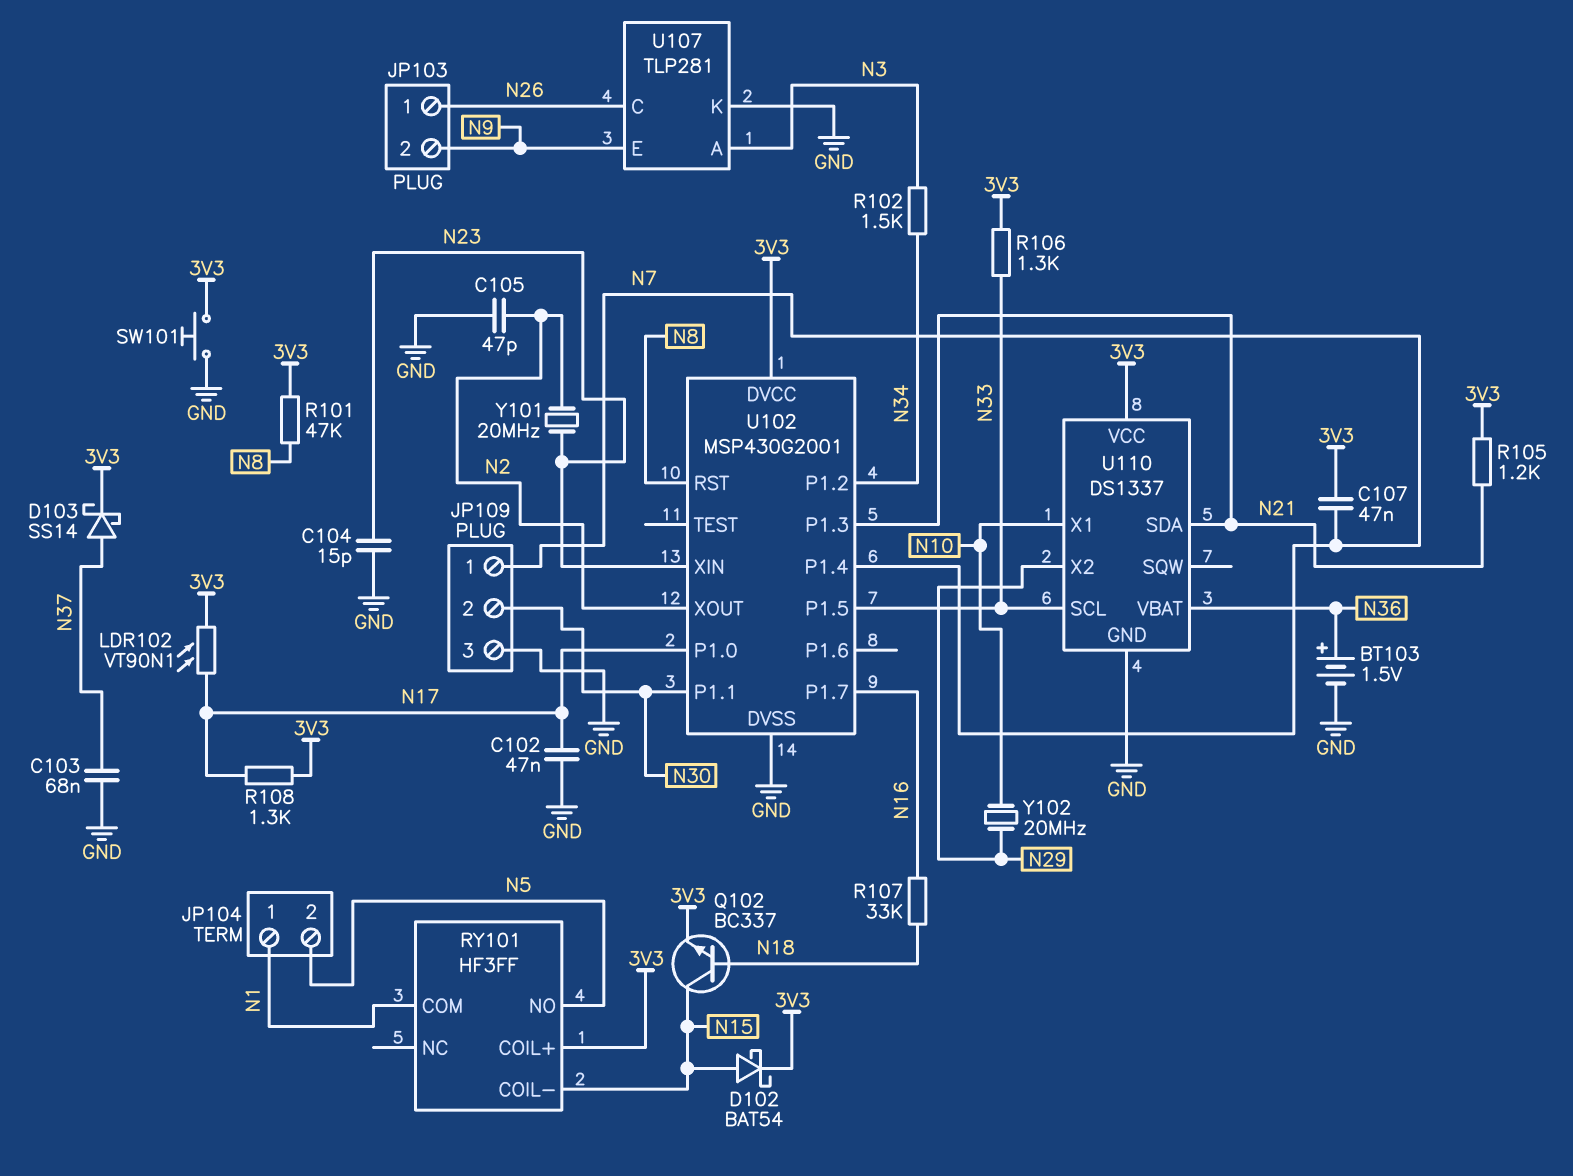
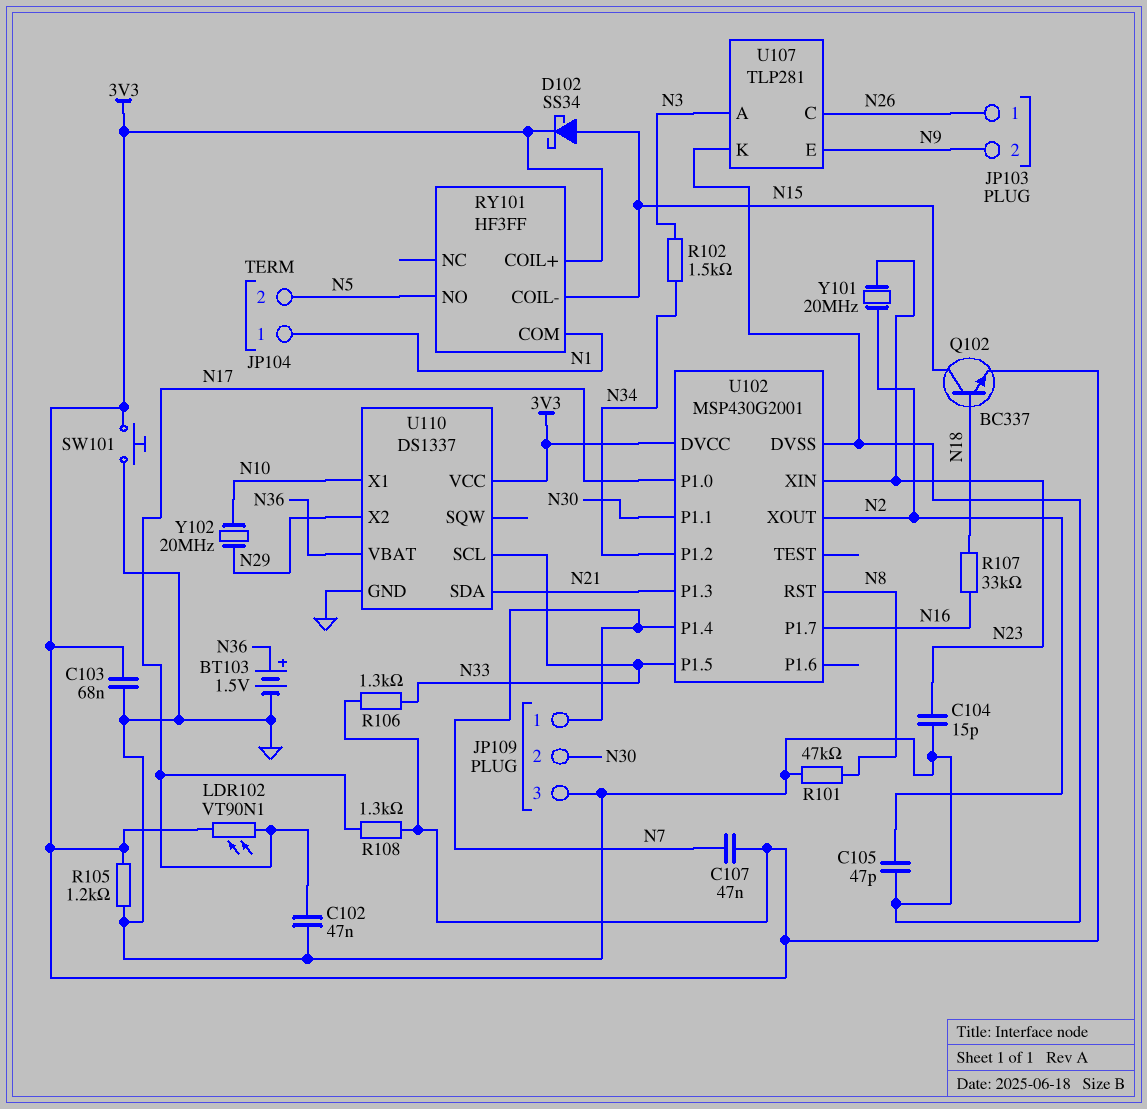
C103: 68nF (GND, N37) -> 68nF (3V3, GND)
D102: schottky BAT54 (A N15, K 3V3) -> schottky SS34 (A N15, K 3V3)
D103: schottky SS14 (A N37, K 3V3) -> none
R101: 47k (3V3, N8) -> 47k (GND, N8)
R105: 1.2k (3V3, N21) -> 1.2k (3V3, GND)

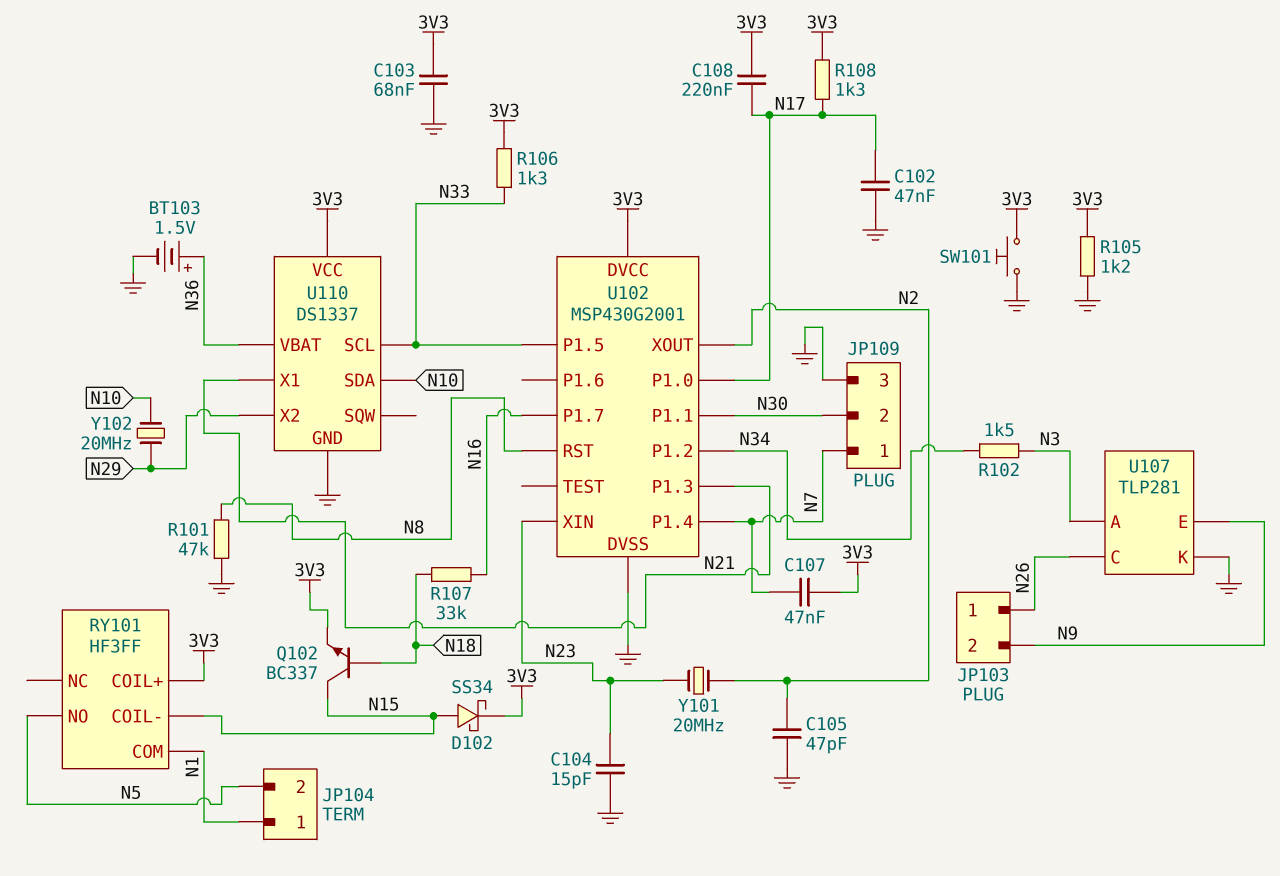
C108: none -> 220nF (3V3, N17)
LDR102: VT90N1 (3V3, N17) -> none
U110 pin SDA: N21 -> N10
U110 pin X1: N10 -> N21

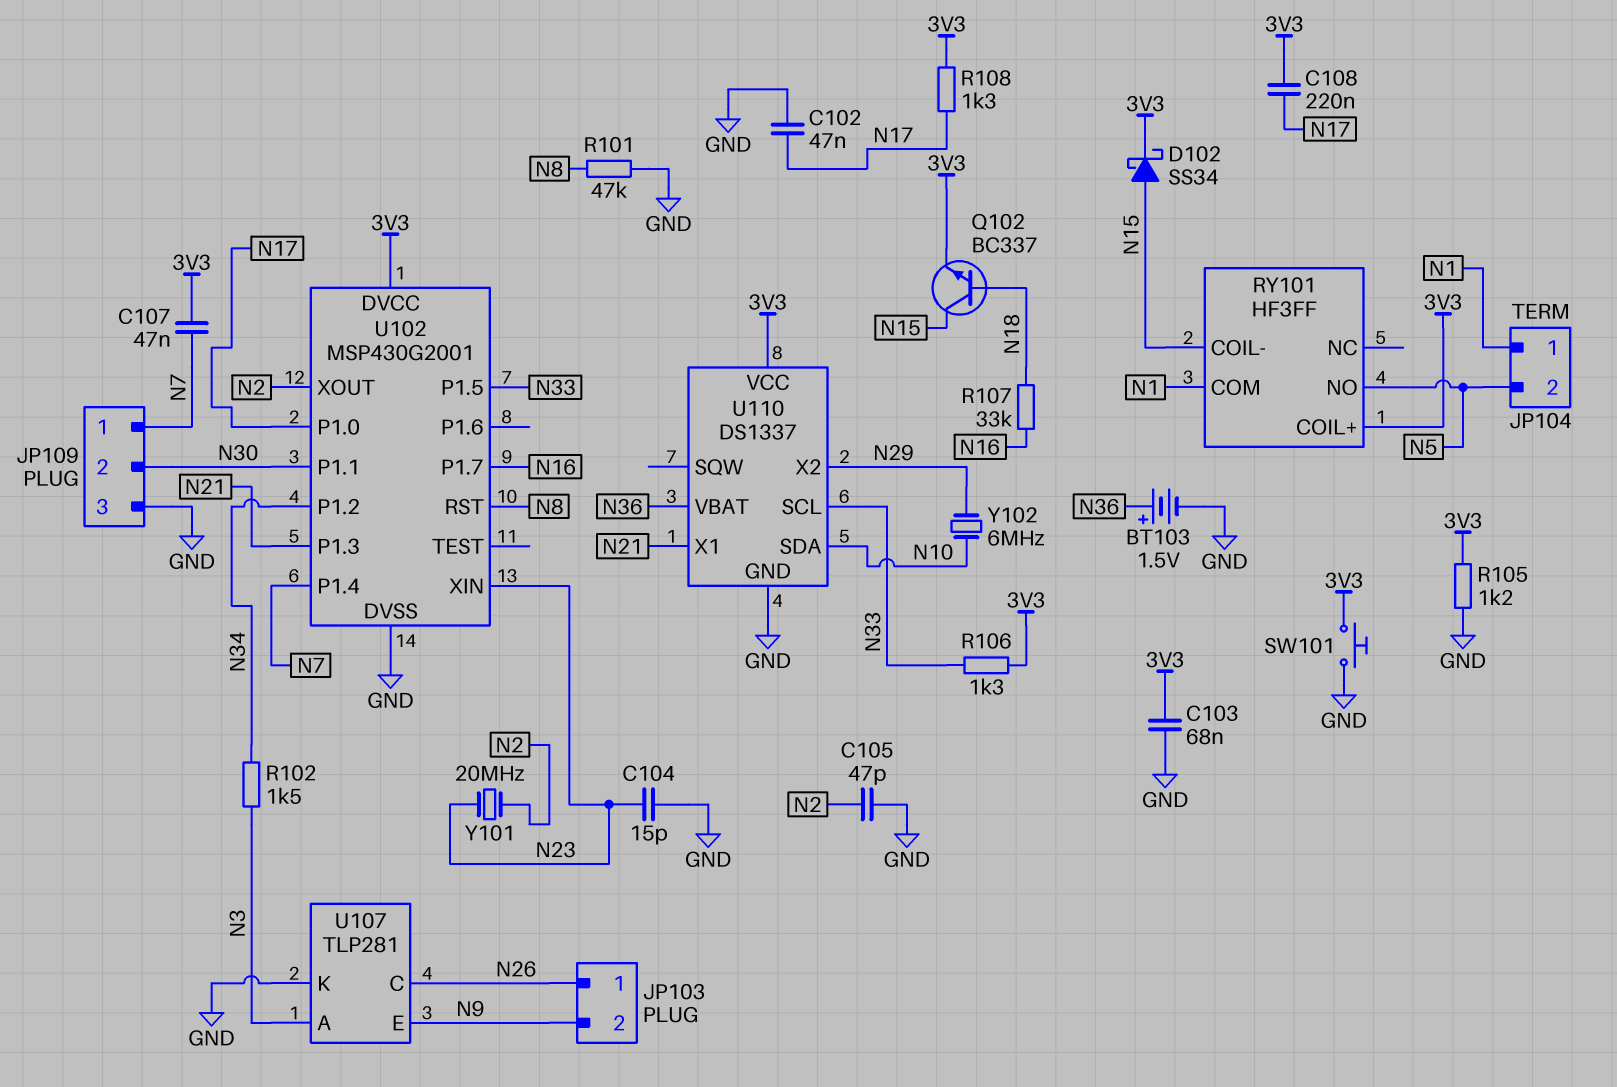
Y102: 20MHz (N10, N29) -> 6MHz (N10, N29)

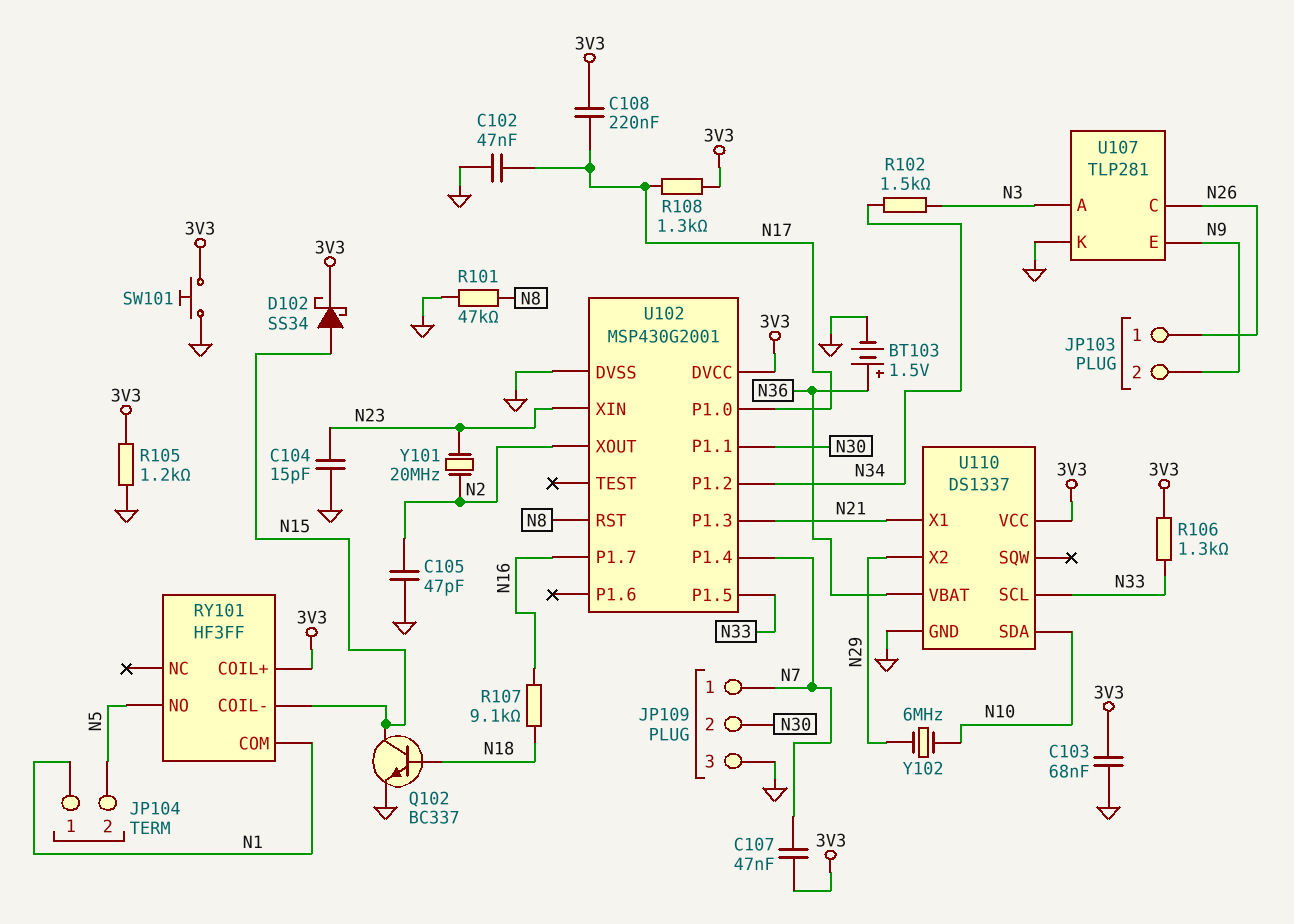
Q102: NPN BC337 (B N18, C N15, E 3V3) -> NPN BC337 (B N18, C N15, E GND)
R107: 33k (N16, N18) -> 9.1k (N16, N18)

